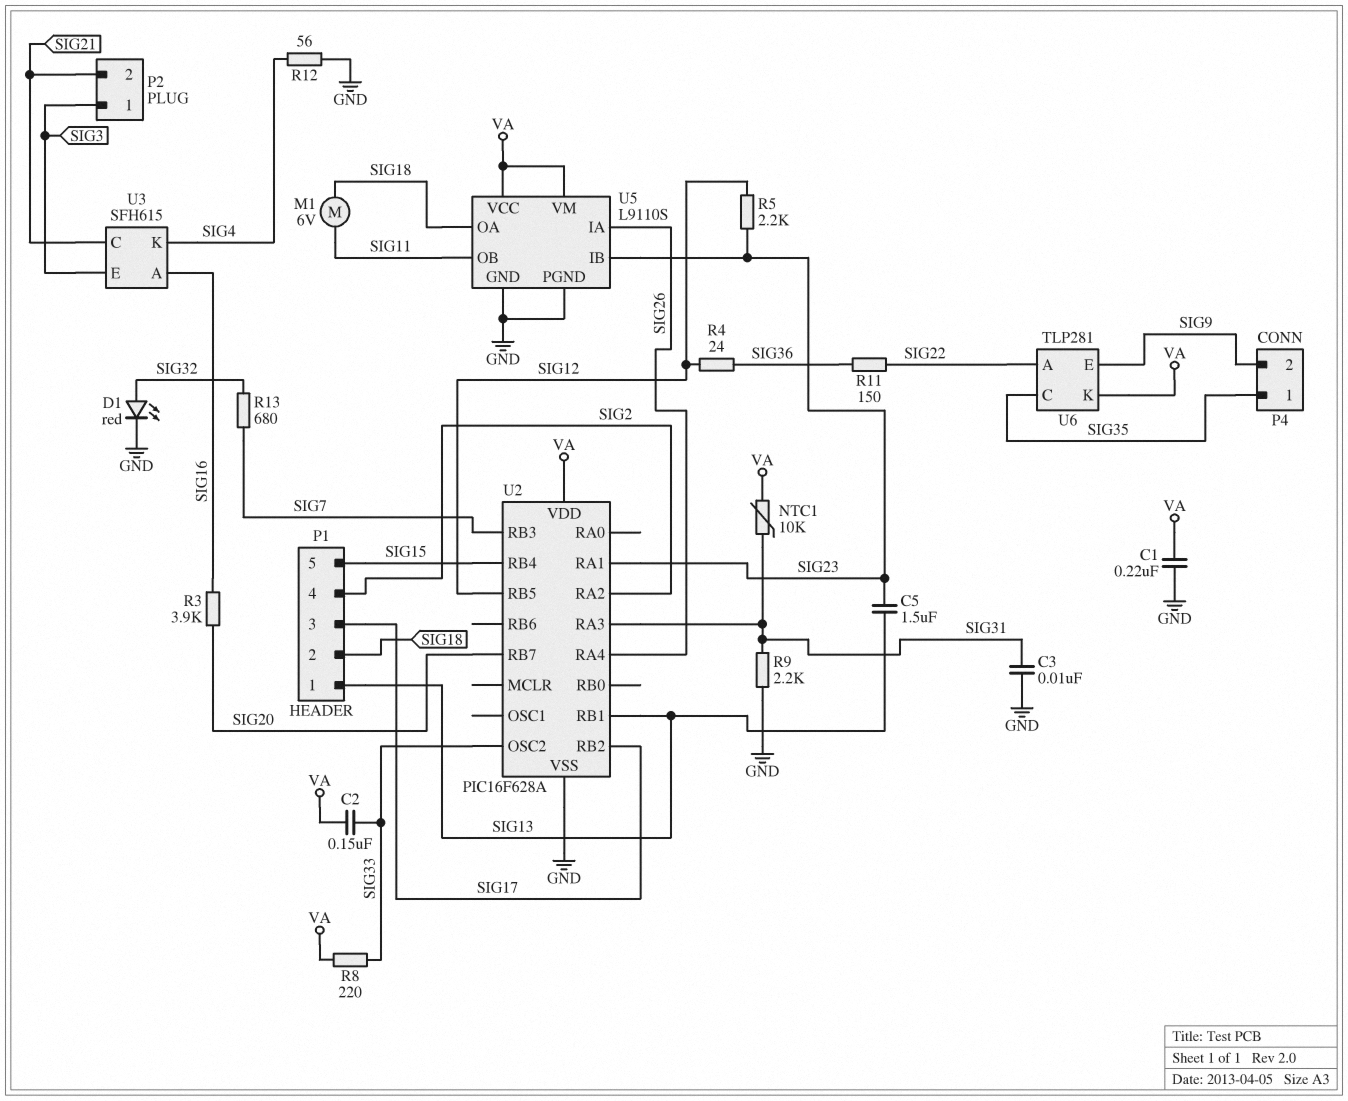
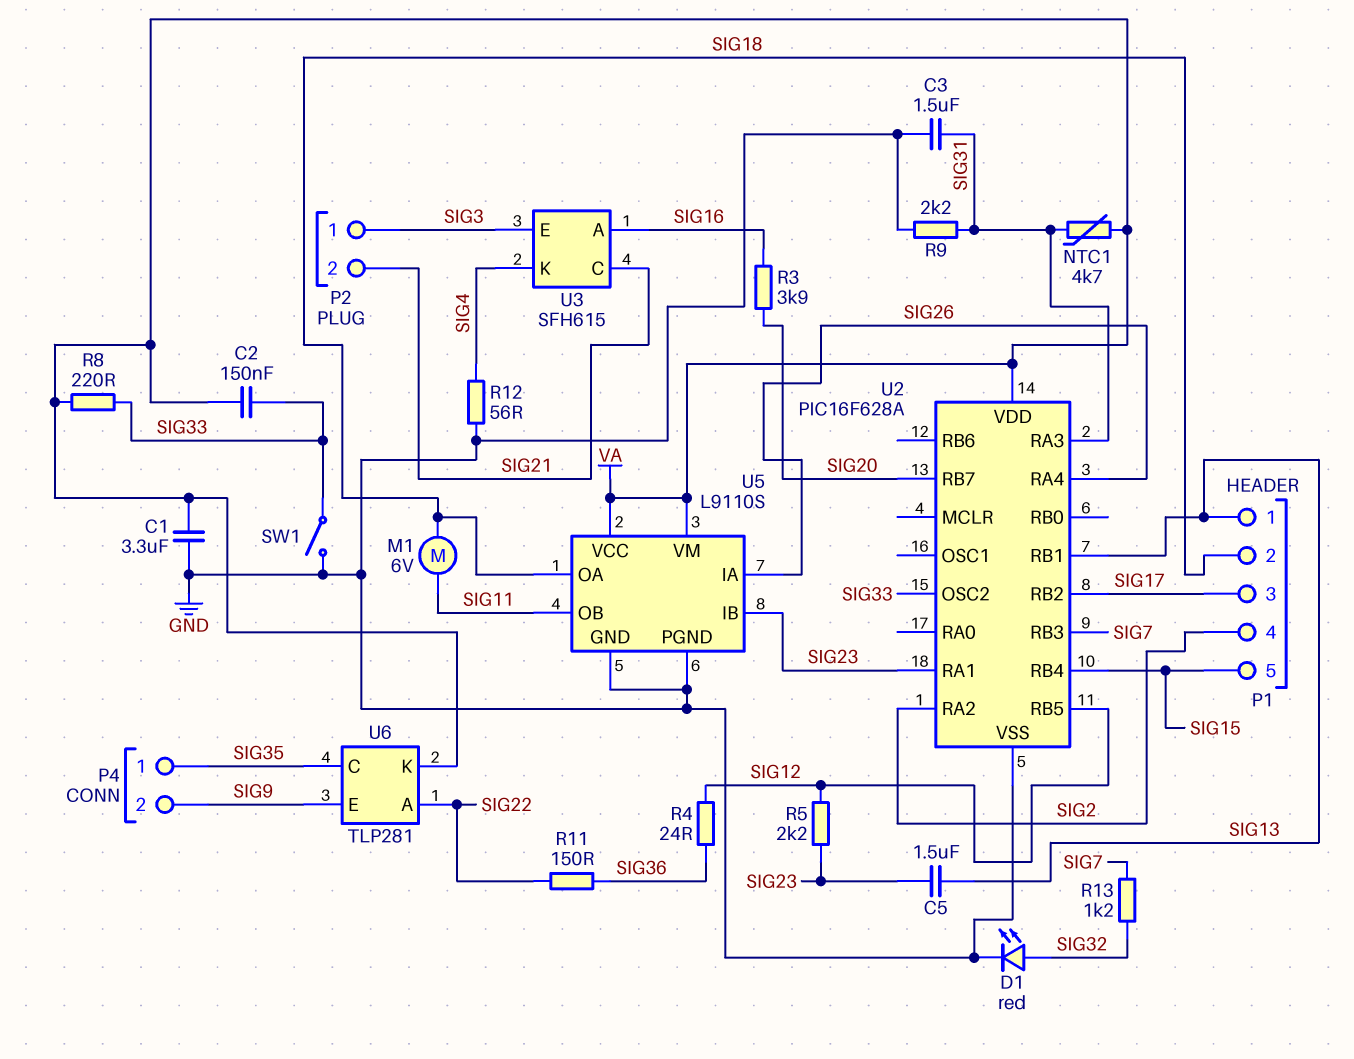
C1: 220nF (GND, VA) -> 3.3uF (GND, VA)
C3: 10nF (GND, SIG31) -> 1.5uF (GND, SIG31)
NTC1: 10k (SIG31, VA) -> 4.7k (SIG31, VA)
R13: 680 (SIG7, SIG32) -> 1.2k (SIG7, SIG32)
SW1: none -> switch (GND, SIG33)

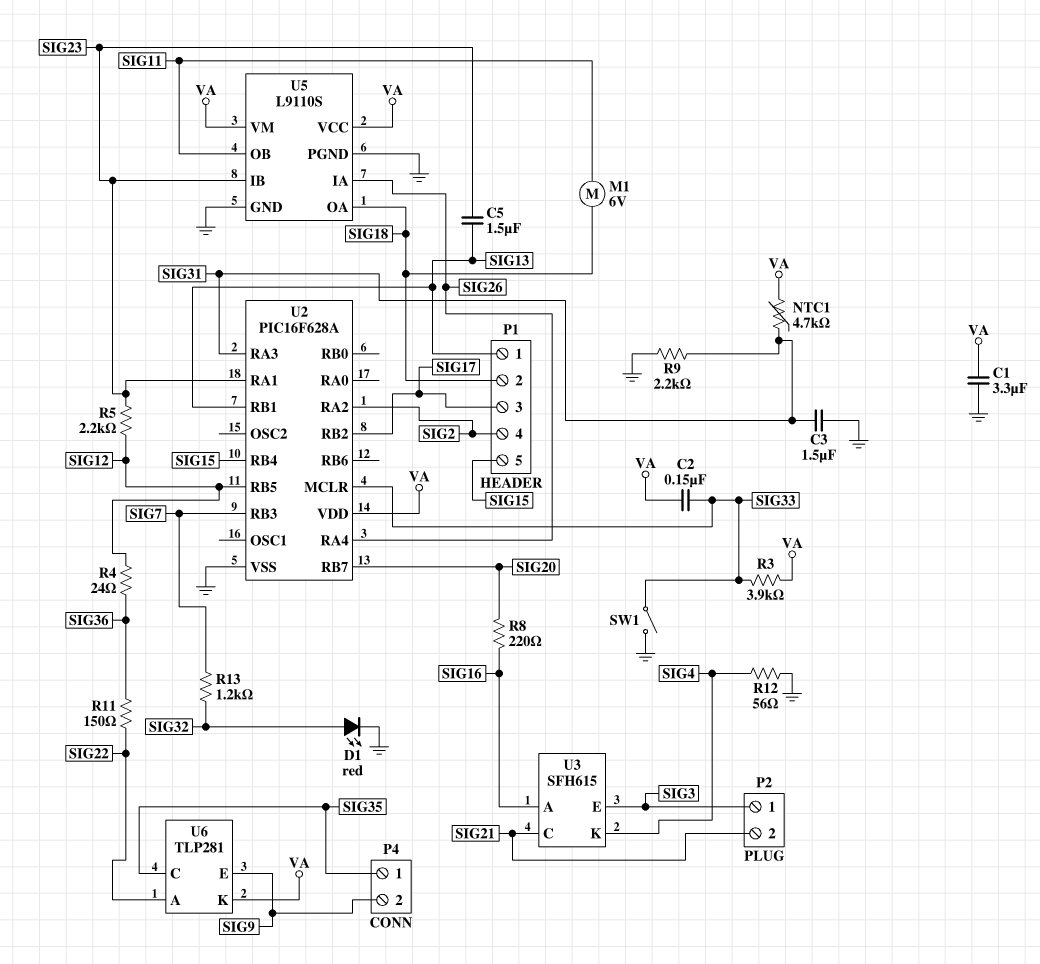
R3: 3.9k (SIG16, SIG20) -> 3.9k (SIG33, VA)
R8: 220 (SIG33, VA) -> 220 (SIG16, SIG20)
U2 pin MCLR: none -> SIG33
U2 pin OSC2: SIG33 -> none

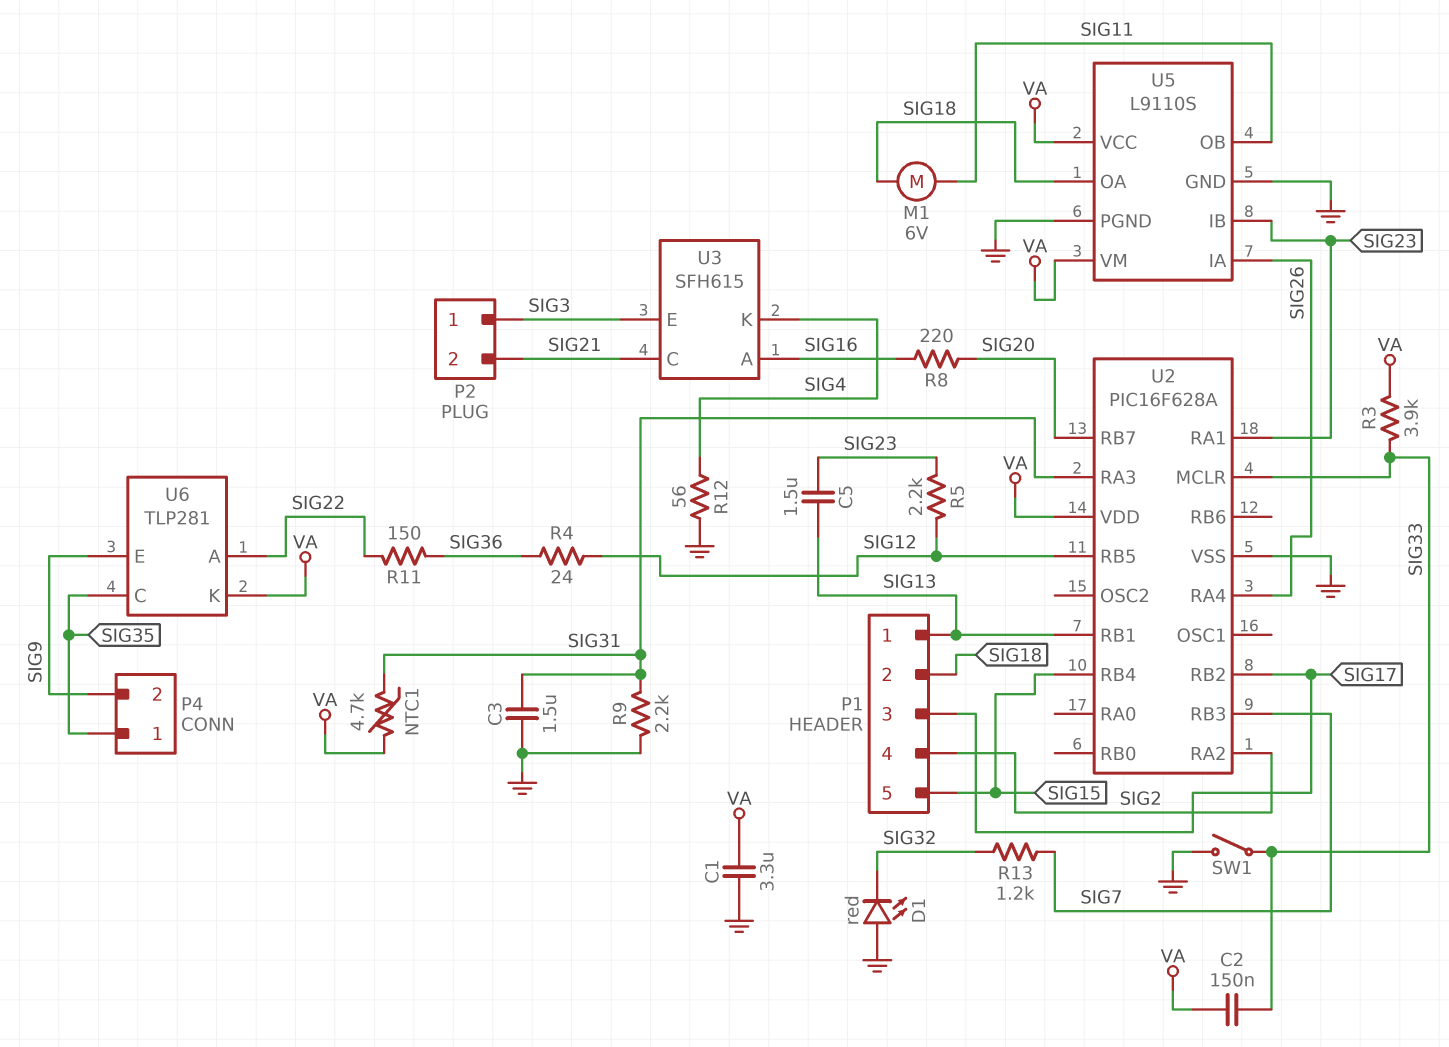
D1: LED red (A SIG32, K GND) -> LED red (A GND, K SIG32)

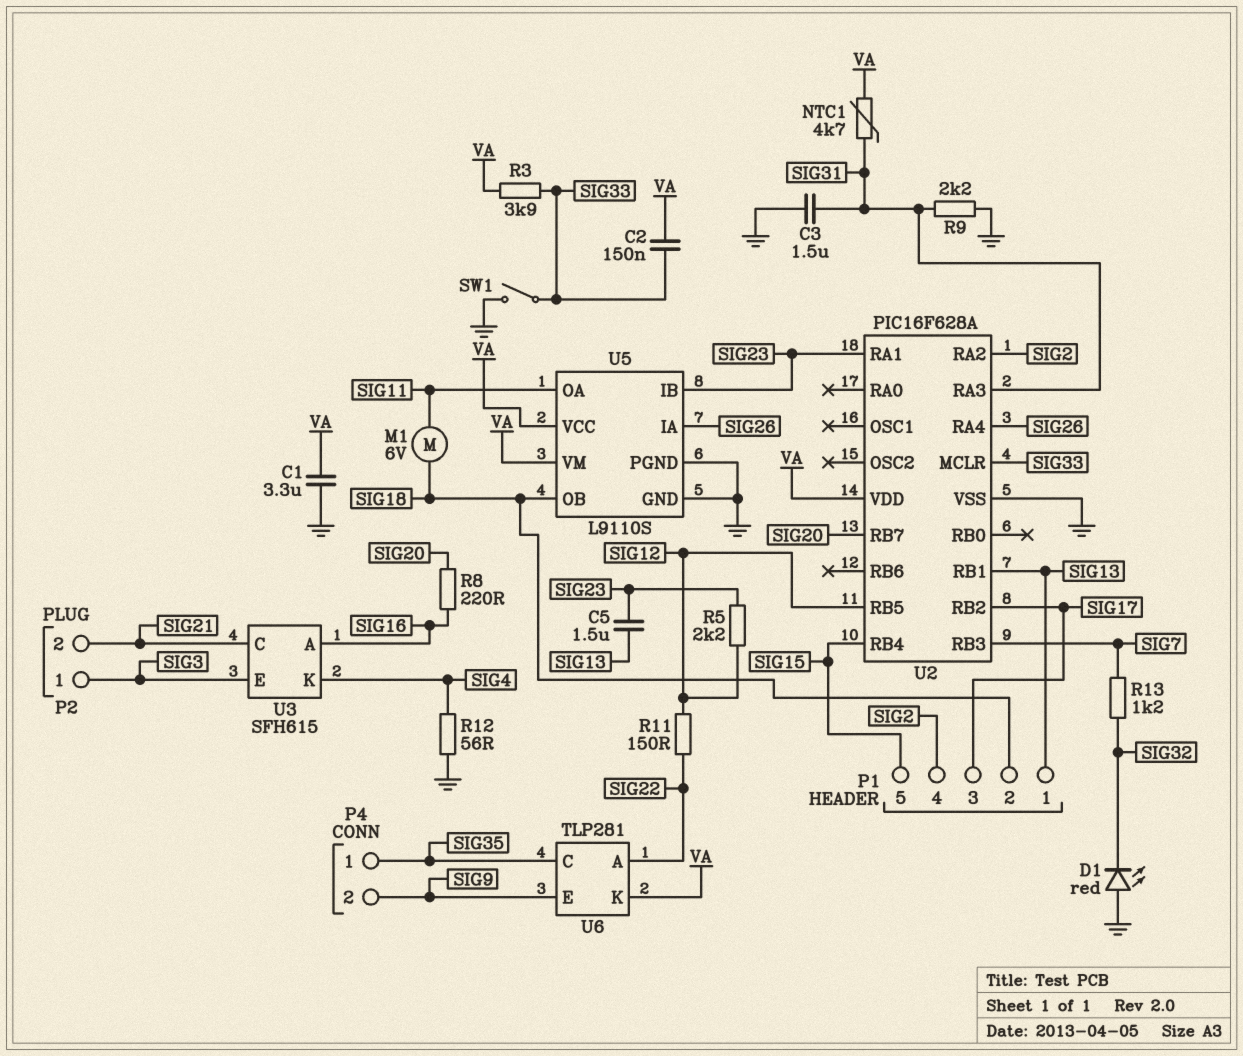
R4: 24 (SIG12, SIG36) -> none
R11: 150 (SIG22, SIG36) -> 150 (SIG12, SIG22)
U5 pin OA: SIG18 -> SIG11
U5 pin OB: SIG11 -> SIG18

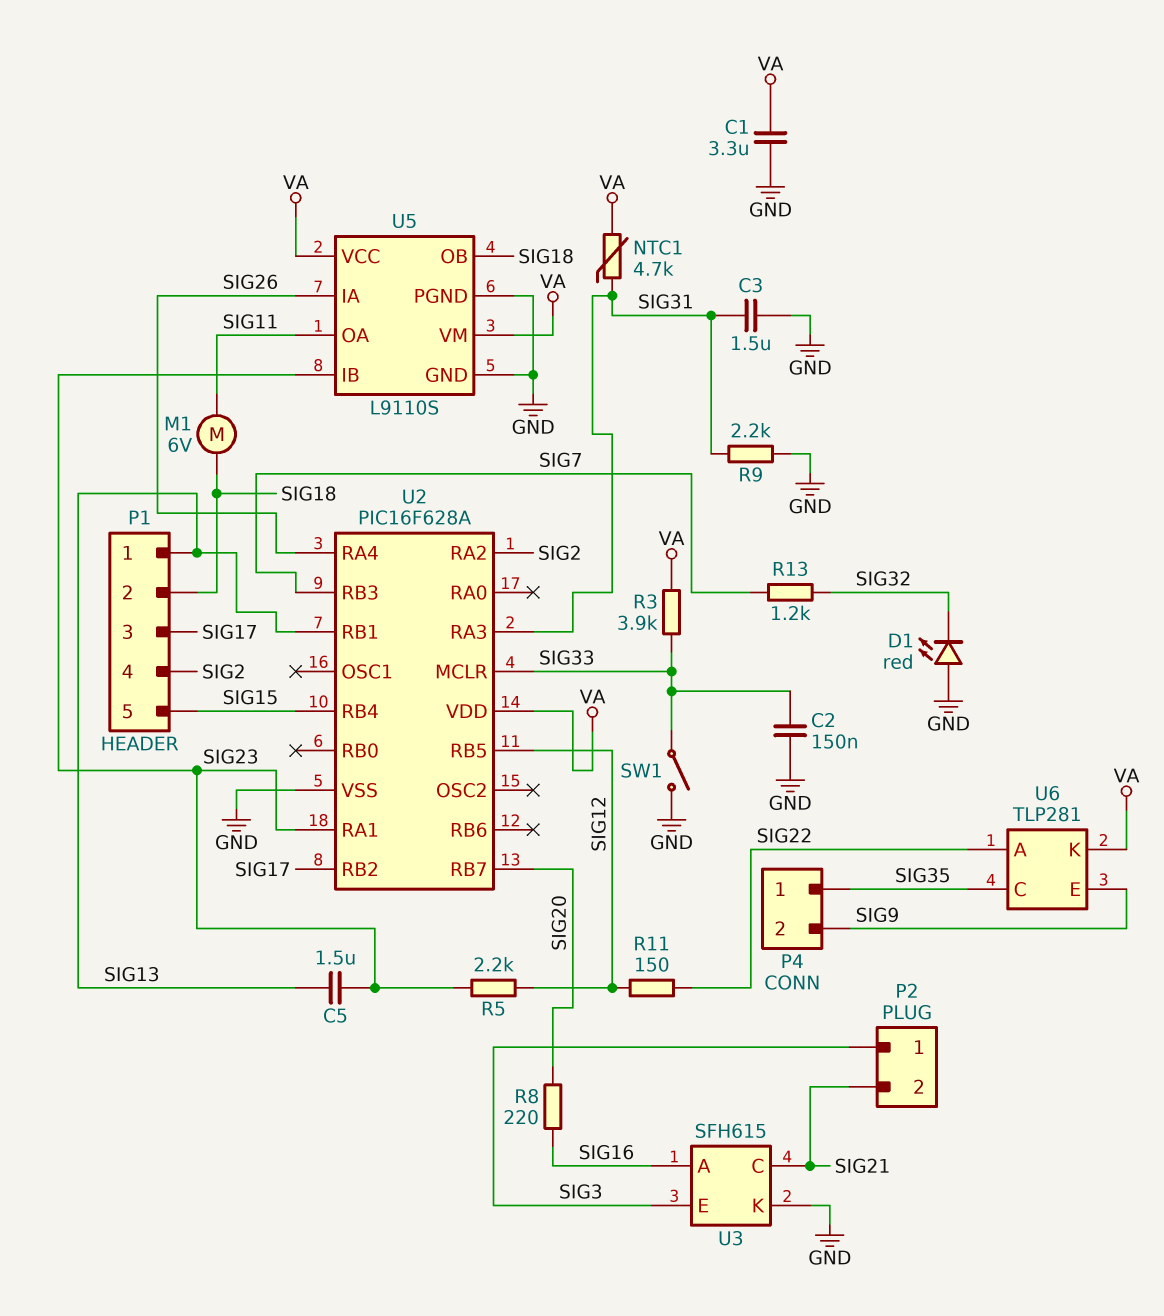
C2: 150nF (SIG33, VA) -> 150nF (GND, SIG33)
R12: 56 (GND, SIG4) -> none
U3 pin K: SIG4 -> GND

